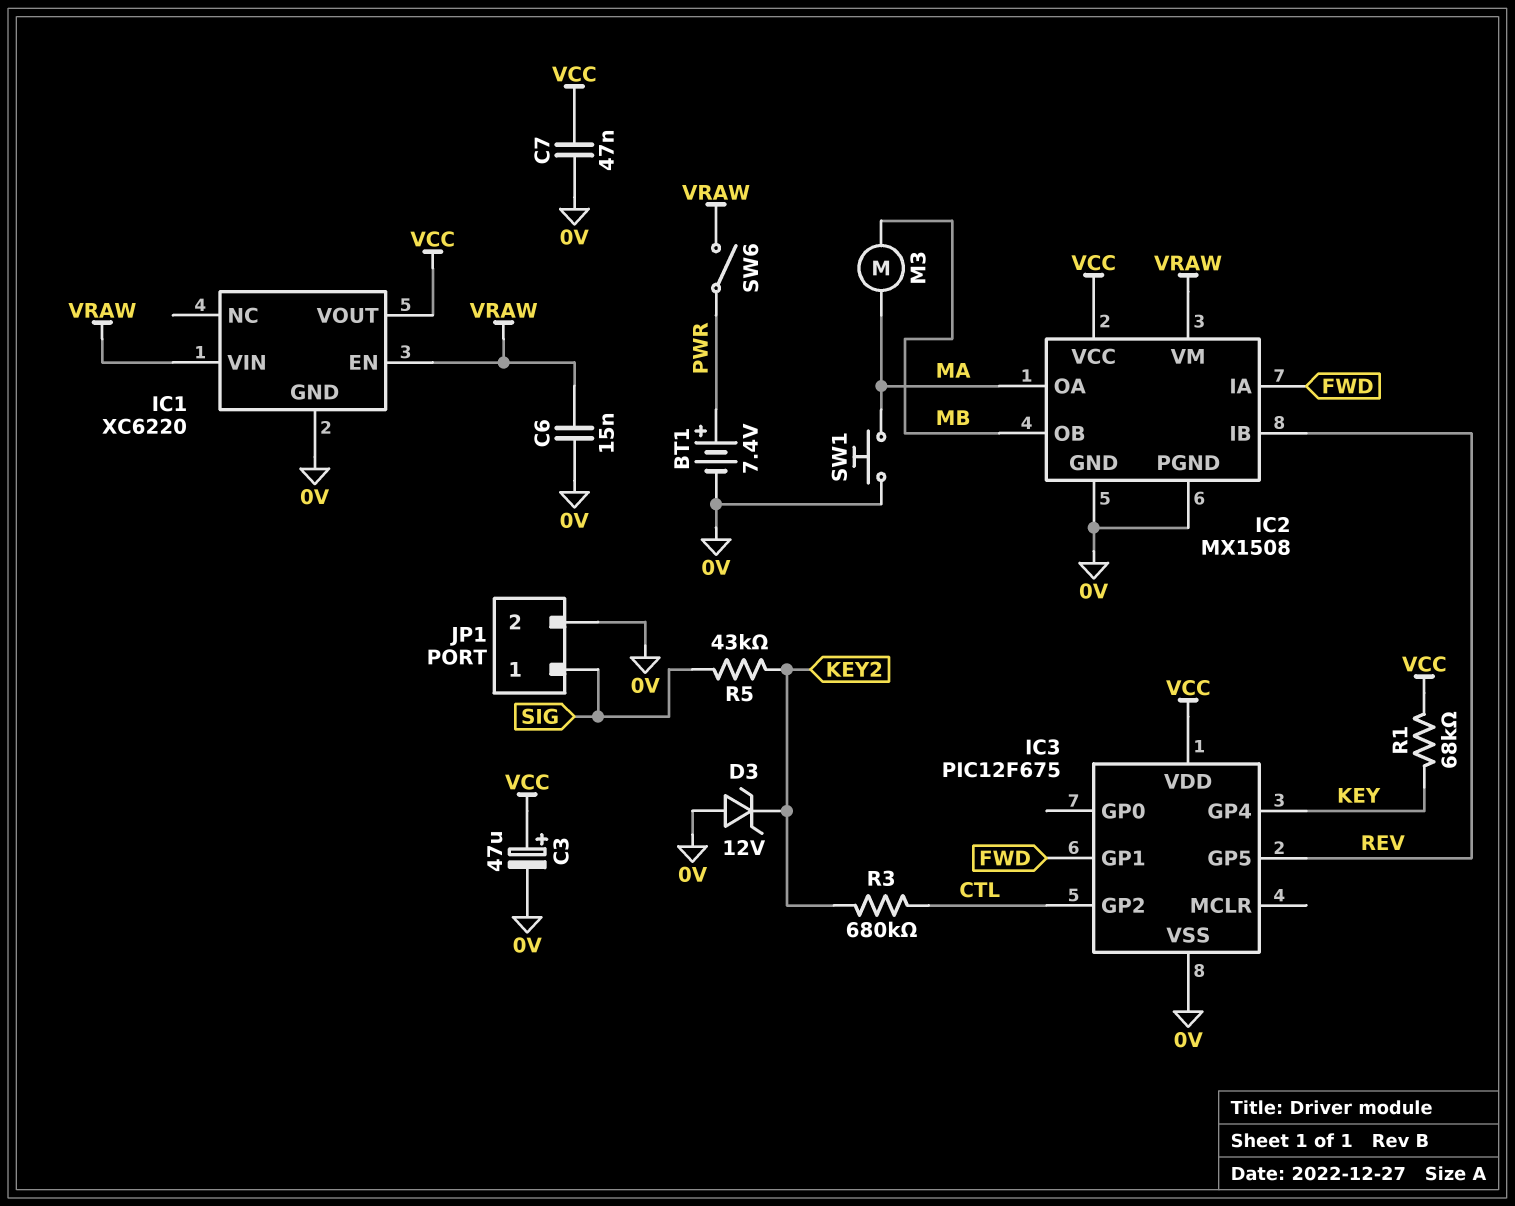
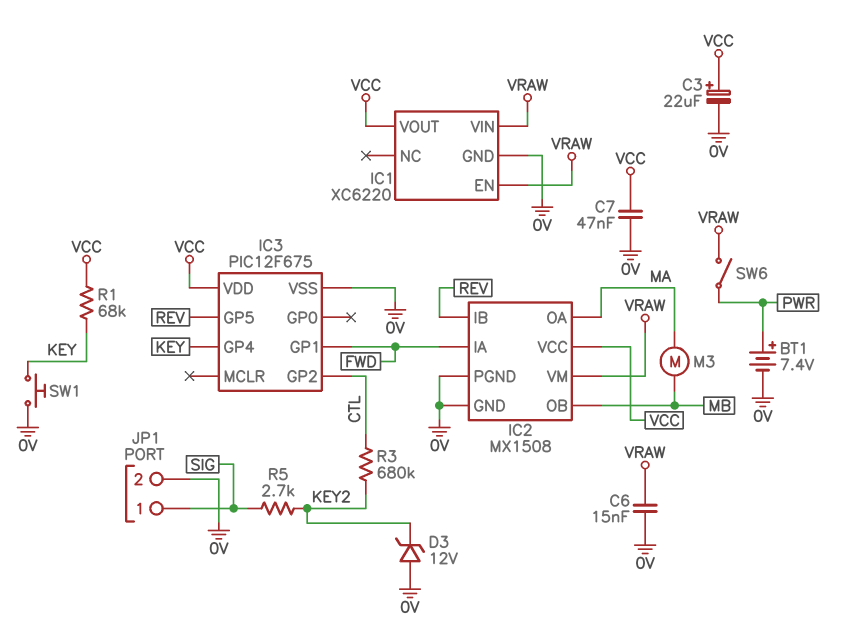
C3: 47uF (plus VCC, minus 0V) -> 22uF (plus VCC, minus 0V)
R5: 43k (KEY2, SIG) -> 2.7k (KEY2, SIG)
SW1: button (0V, MA) -> button (0V, KEY)

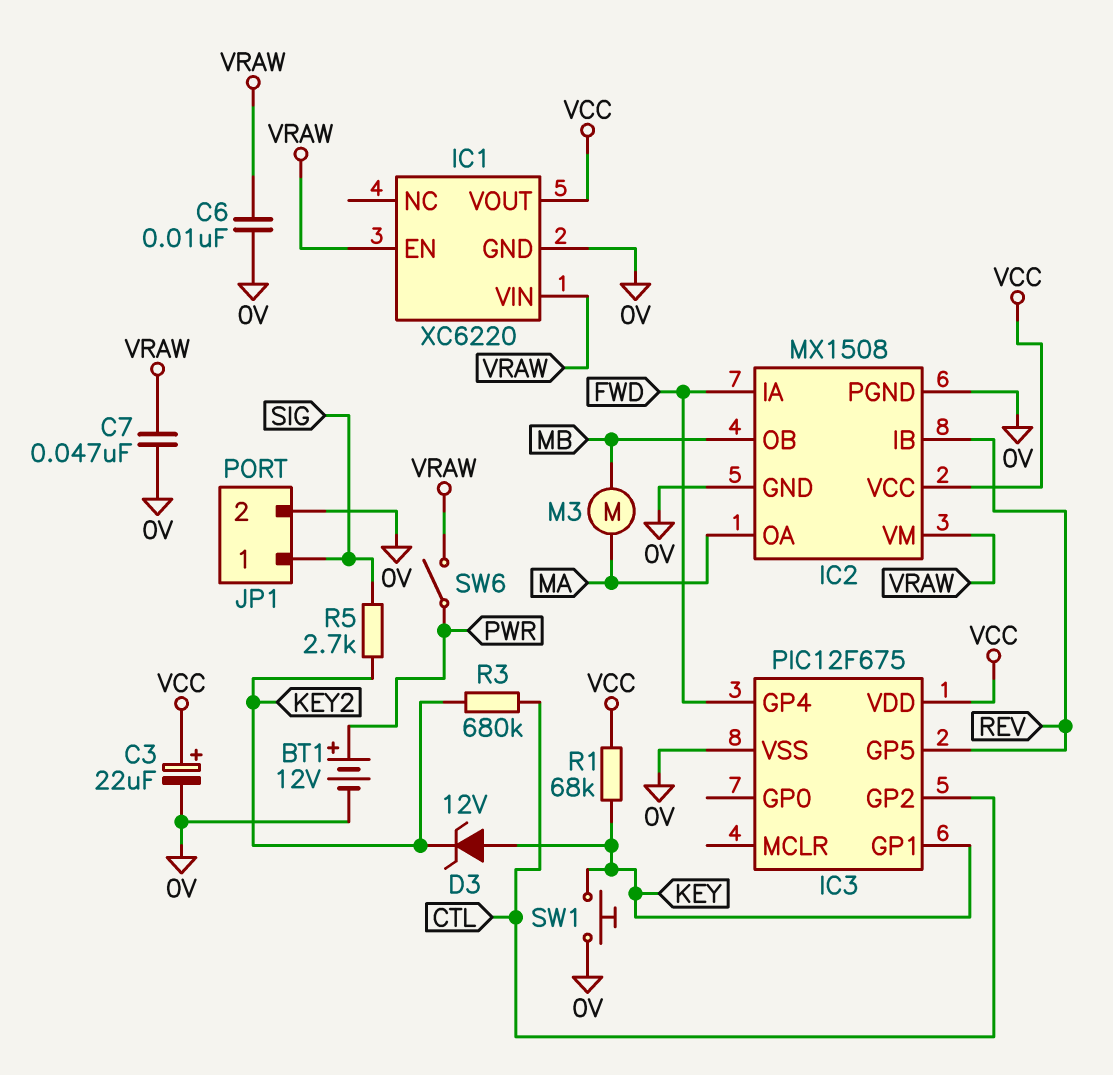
BT1: 7.4V (plus PWR, minus 0V) -> 12V (plus PWR, minus 0V)
C6: 15nF (0V, VRAW) -> 10nF (0V, VRAW)
C7: 47nF (0V, VCC) -> 47nF (0V, VRAW)
D3: zener 12V (A 0V, K KEY2) -> zener 12V (A KEY, K KEY2)
IC3 pin GP1: FWD -> KEY
IC3 pin GP4: KEY -> FWD

